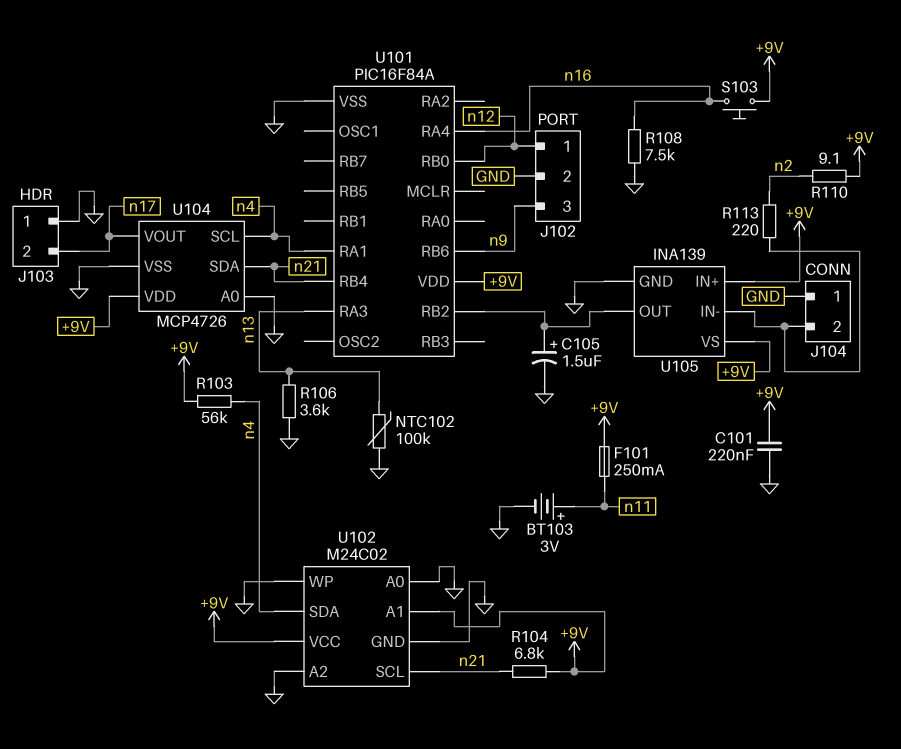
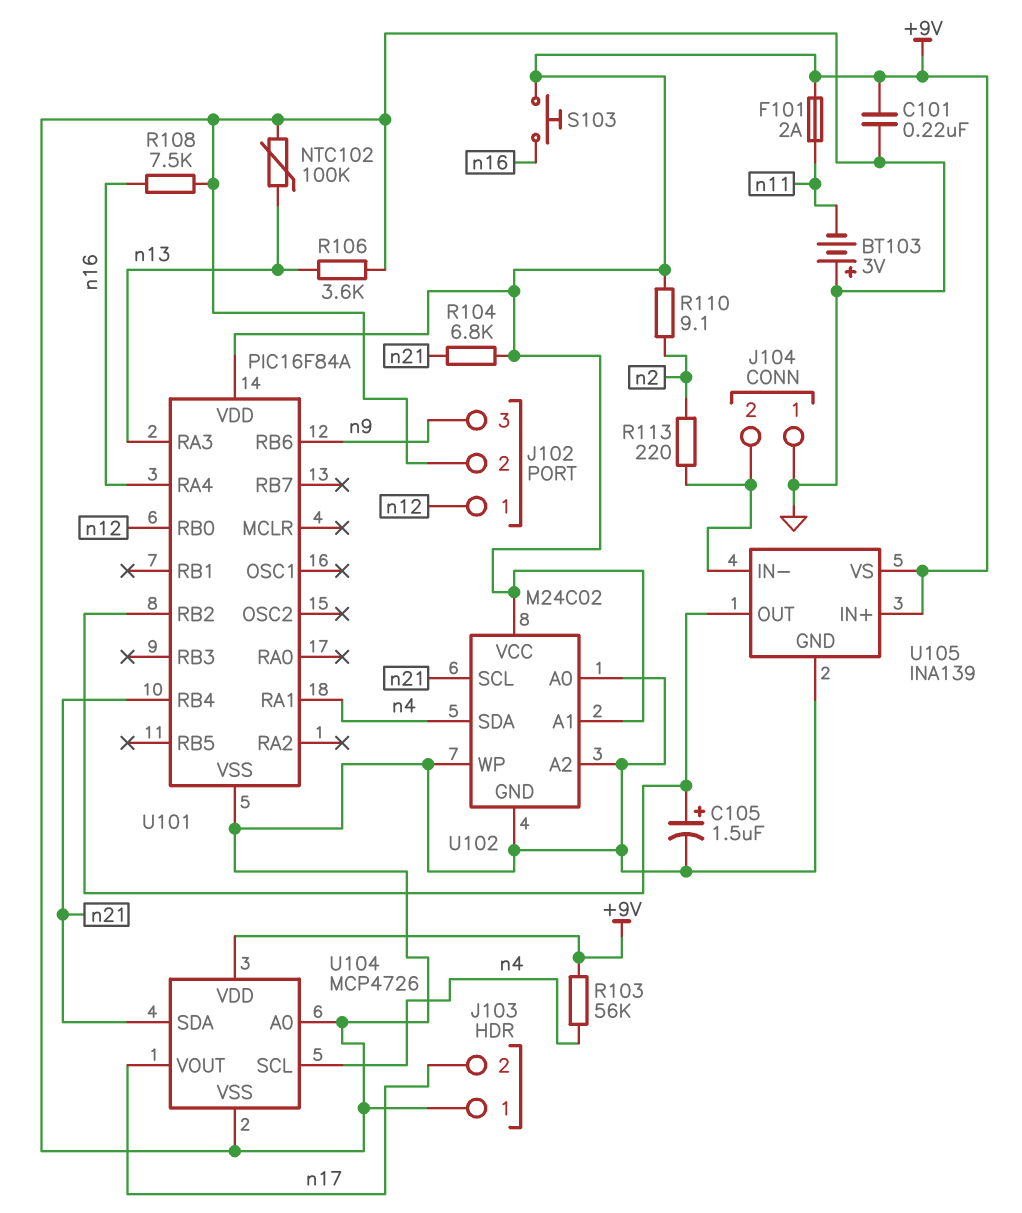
BT103: 3V (plus n11, minus GND) -> 3V (plus GND, minus n11)
F101: 250mA (+9V, n11) -> 2A (+9V, n11)

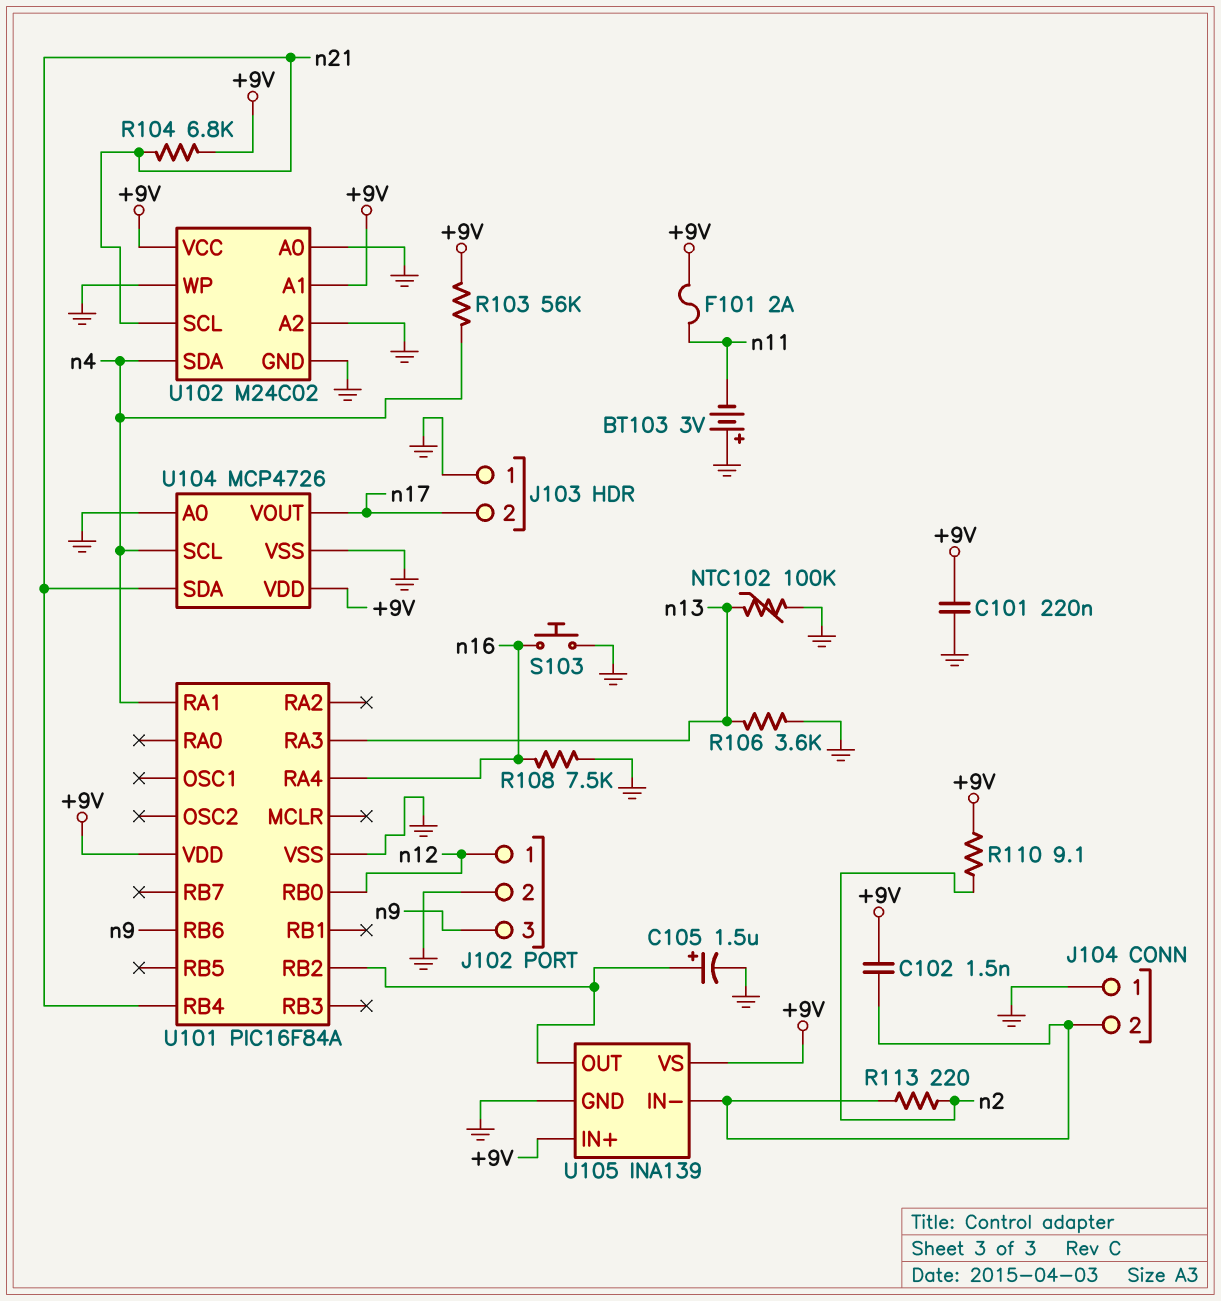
C102: none -> 1.5nF (+9V, J104/2)
S103: button (+9V, n16) -> button (GND, n16)

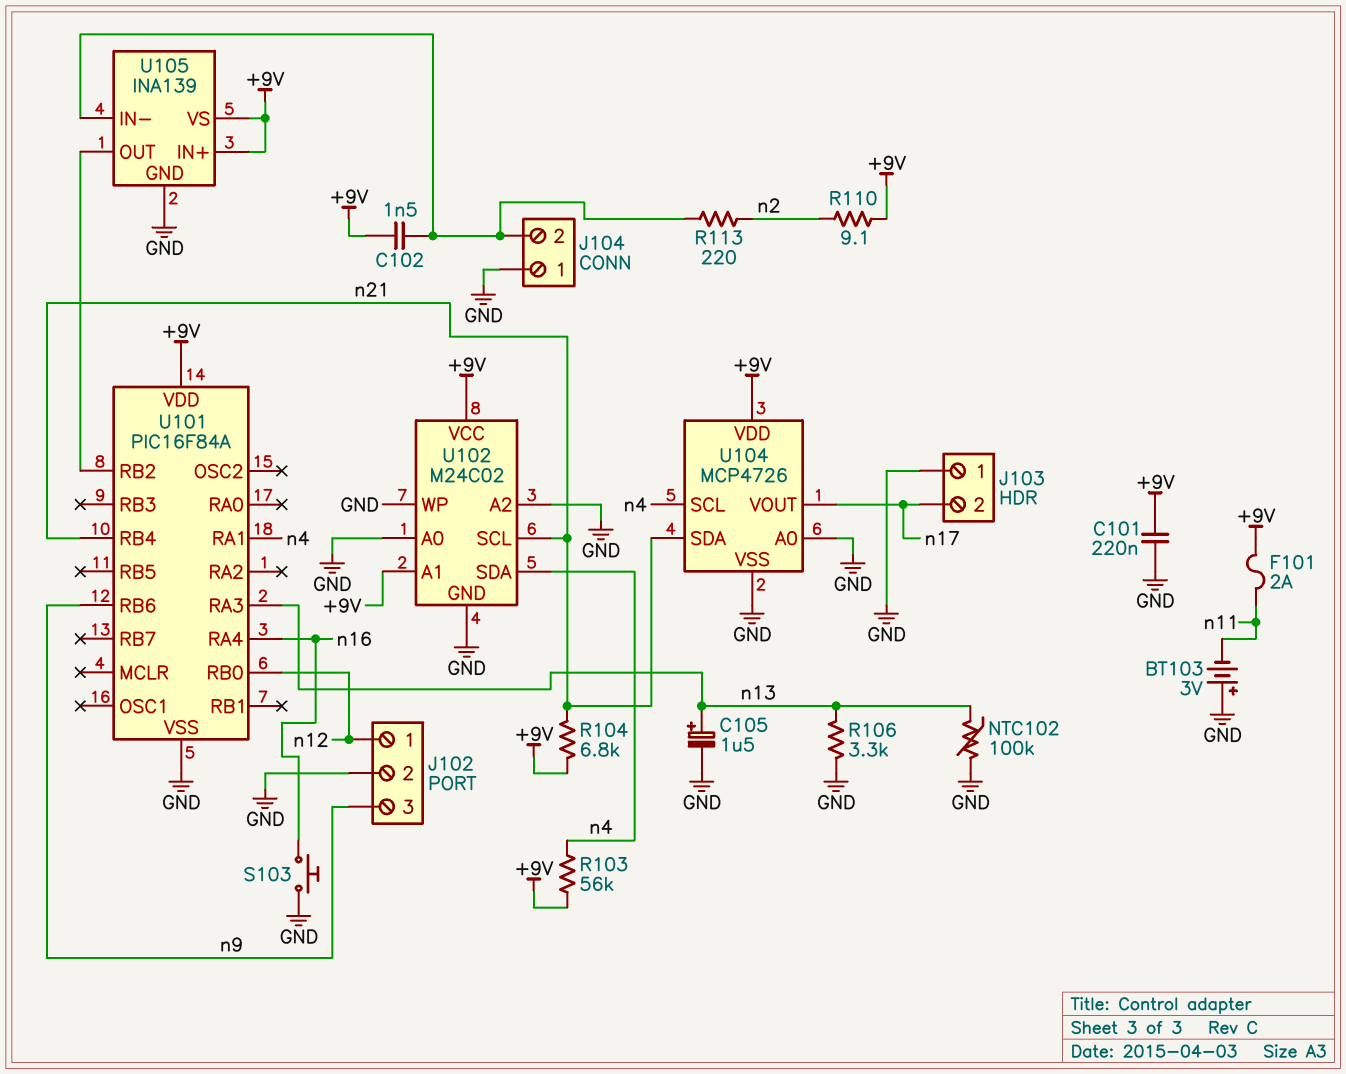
C105: 1.5uF (plus U101/RB2, minus GND) -> 1.5uF (plus n13, minus GND)
R106: 3.6k (GND, n13) -> 3.3k (GND, n13)
R108: 7.5k (GND, n16) -> none

